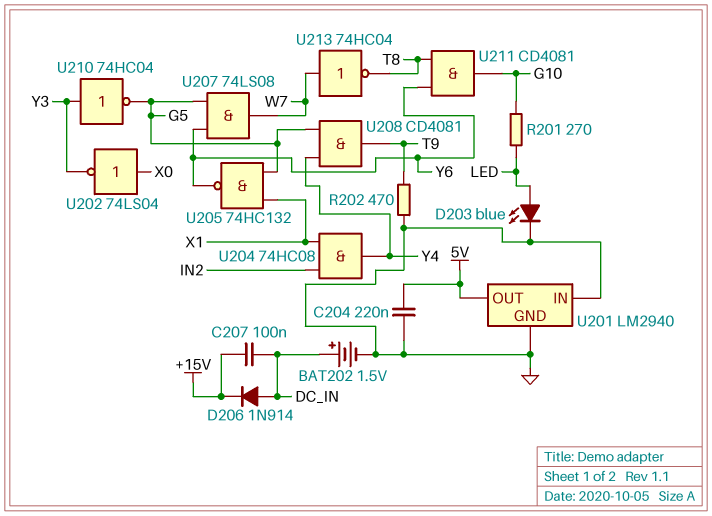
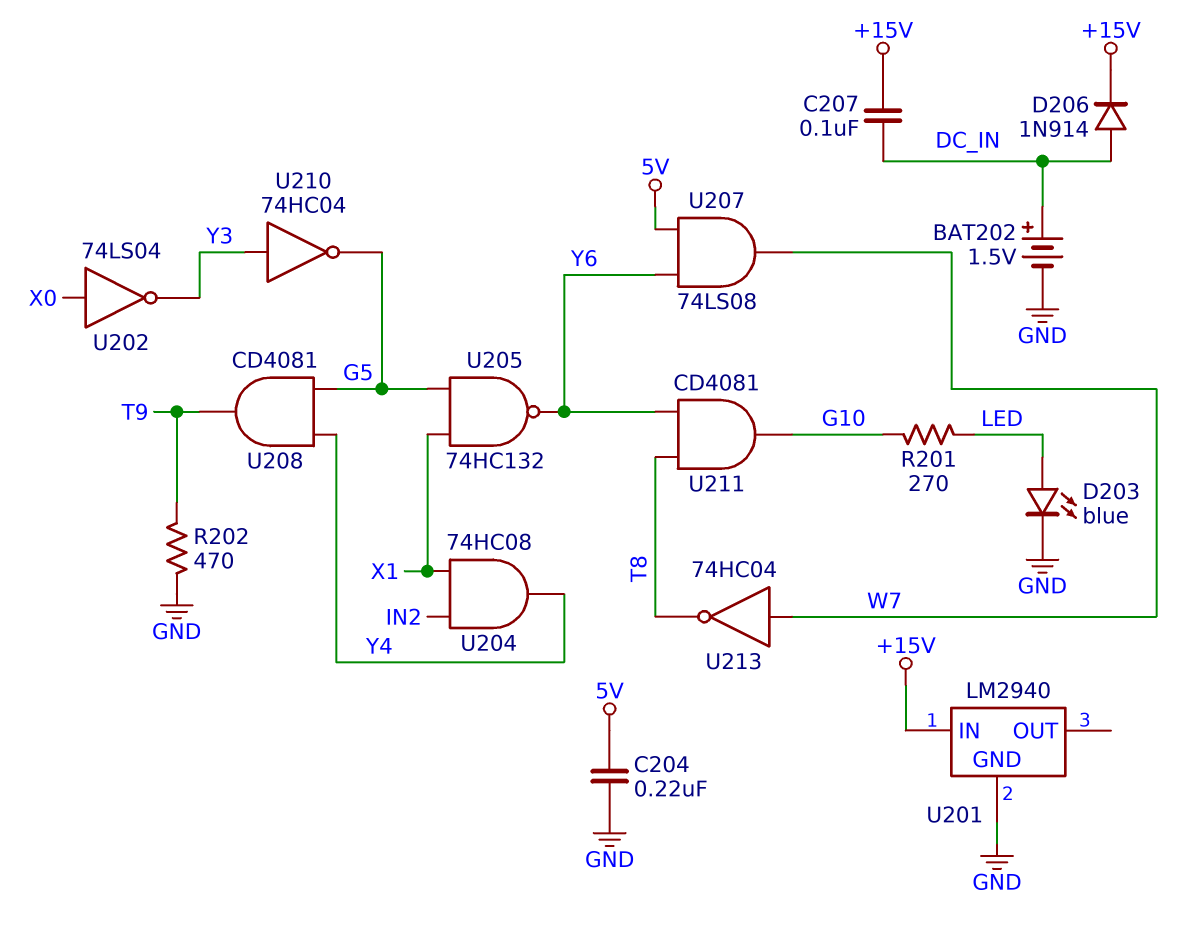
U201 pin IN: GND -> +15V
U201 pin OUT: 5V -> none
U207: AND 74LS08 (in G5, in Y6, out W7) -> AND 74LS08 (in 5V, in Y6, out W7)

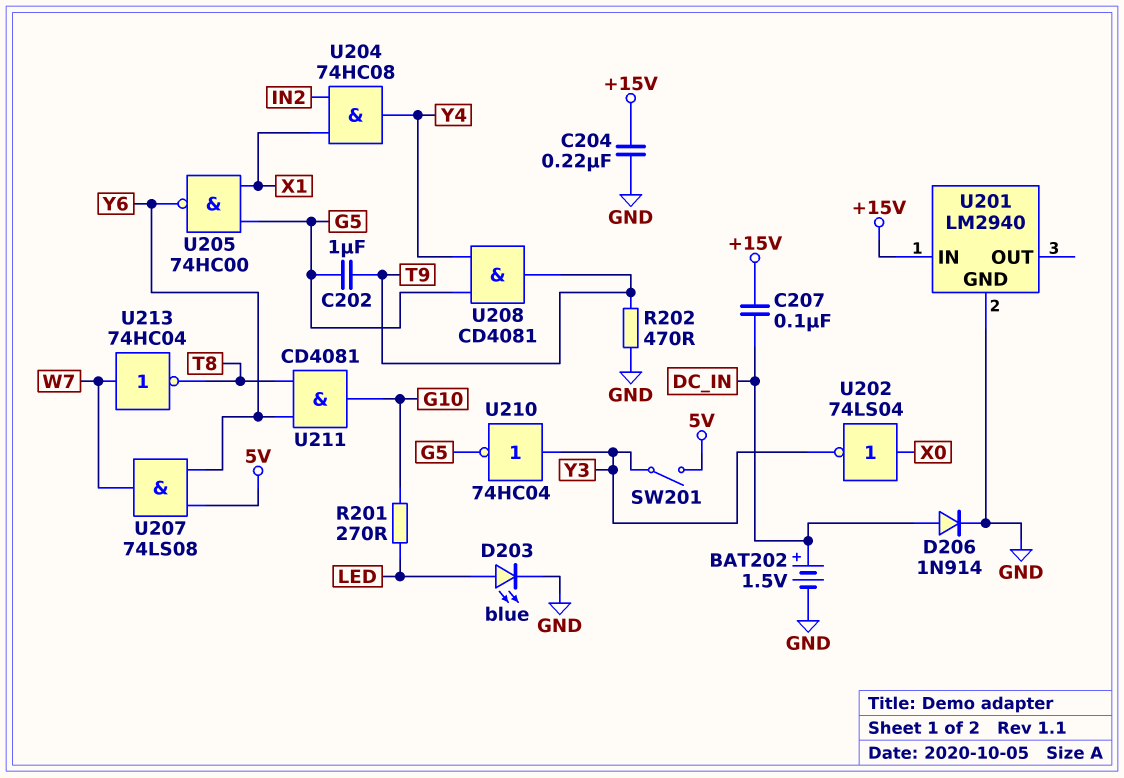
C202: none -> 1uF (G5, T9)
C204: 220nF (5V, GND) -> 220nF (+15V, GND)
D206: diode 1N914 (A DC_IN, K +15V) -> diode 1N914 (A DC_IN, K GND)
SW201: none -> switch (5V, Y3)
U205: NAND 74HC132 (in G5, in X1, out Y6) -> NAND 74HC00 (in G5, in X1, out Y6)

